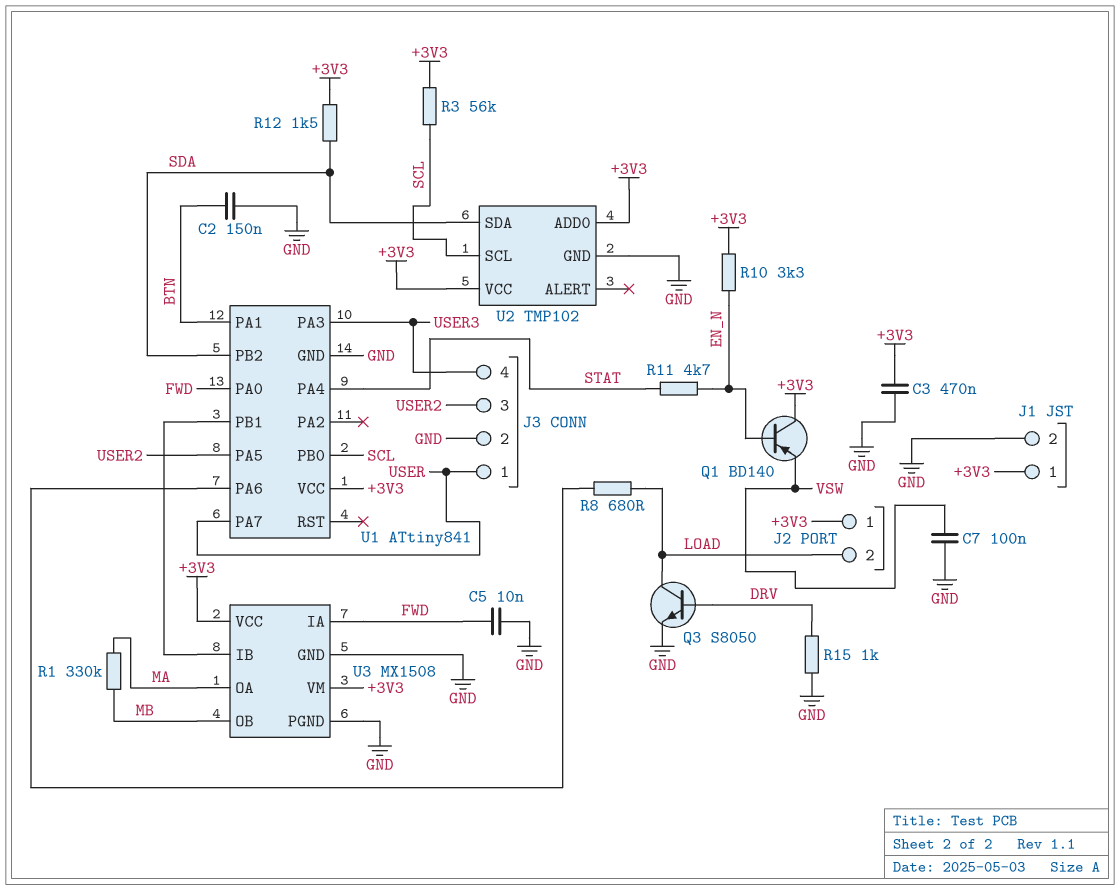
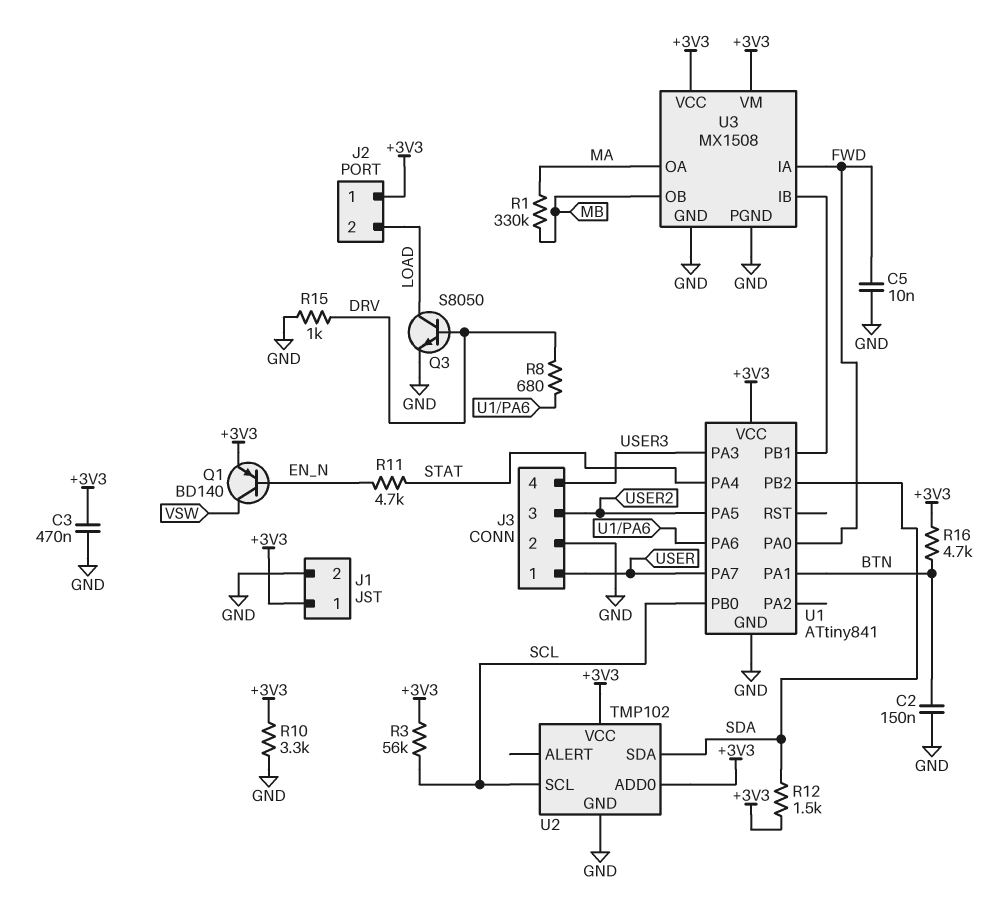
C7: 100nF (GND, VSW) -> none
Q1: PNP BD140 (B EN_N, C +3V3, E VSW) -> PNP BD140 (B EN_N, C VSW, E +3V3)
R8: 680 (LOAD, U1/PA6) -> 680 (DRV, U1/PA6)
R10: 3.3k (+3V3, EN_N) -> 3.3k (+3V3, GND)
R16: none -> 4.7k (+3V3, BTN)

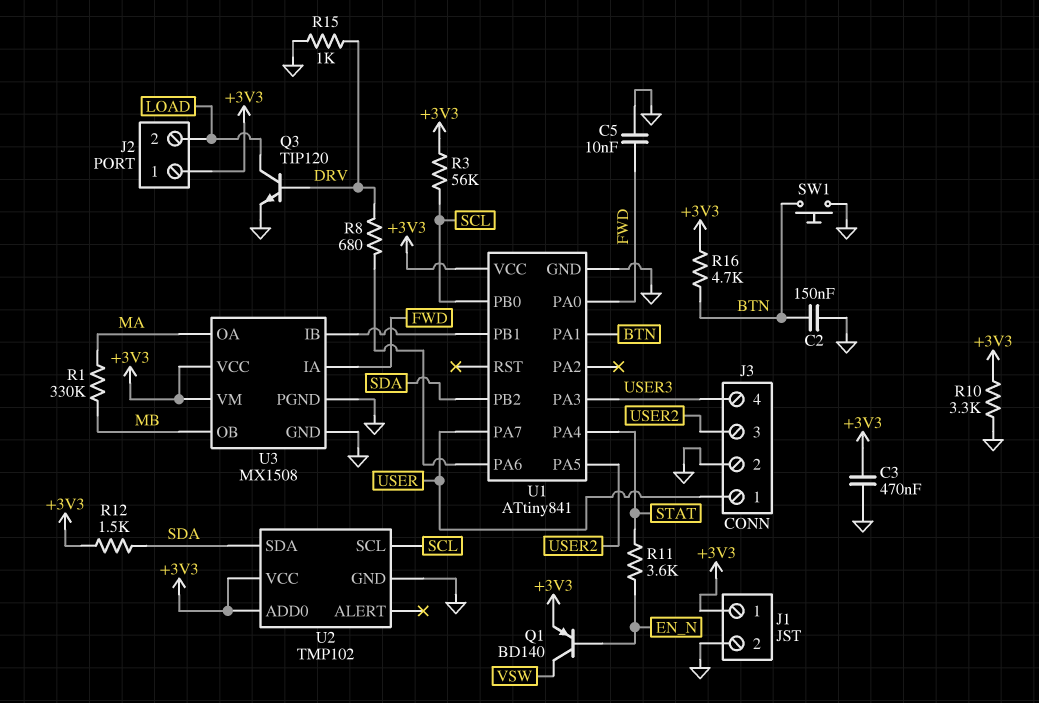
Q3: NPN S8050 (B DRV, C LOAD, E GND) -> NPN TIP120 (B DRV, C LOAD, E GND)
R11: 4.7k (EN_N, STAT) -> 3.6k (EN_N, STAT)
SW1: none -> button (BTN, GND)

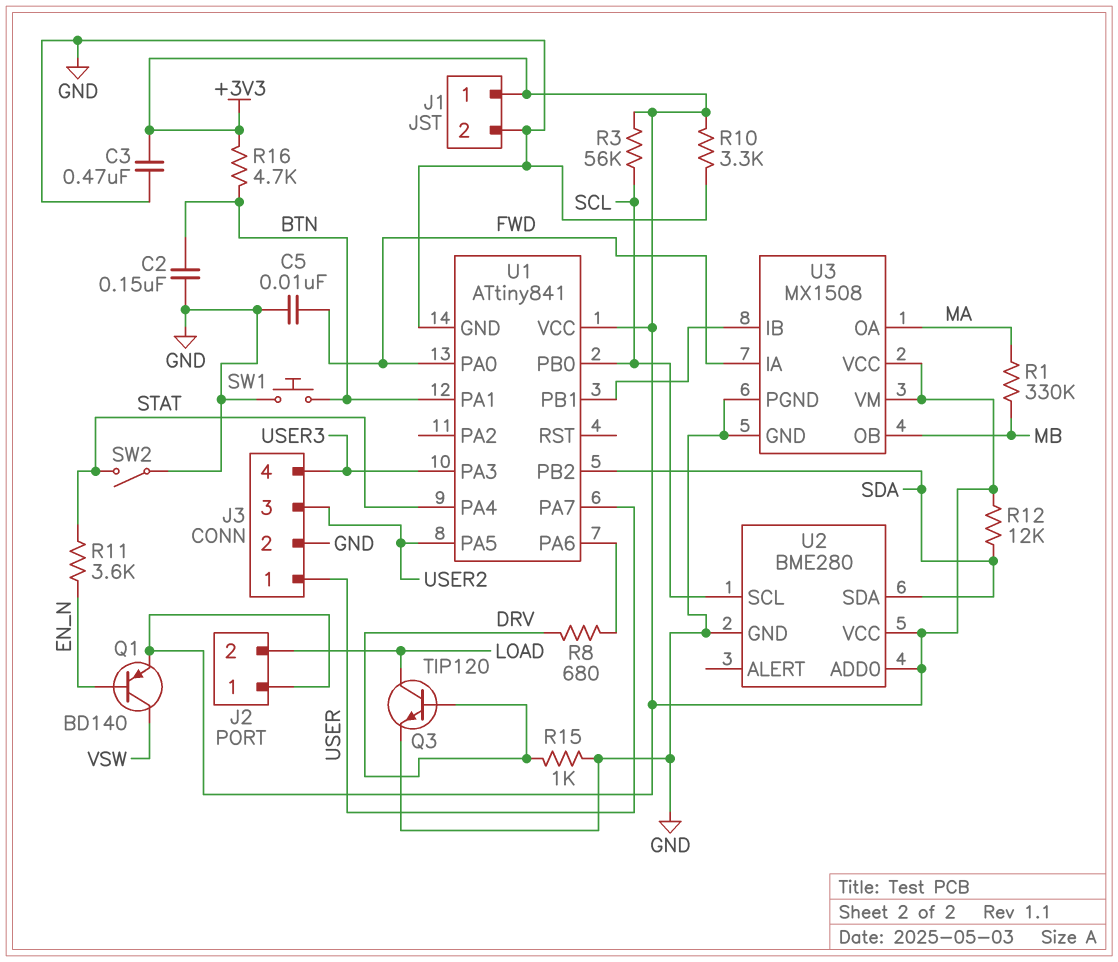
R12: 1.5k (+3V3, SDA) -> 12k (+3V3, SDA)
SW2: none -> switch (GND, STAT)
U2: TMP102 -> BME280

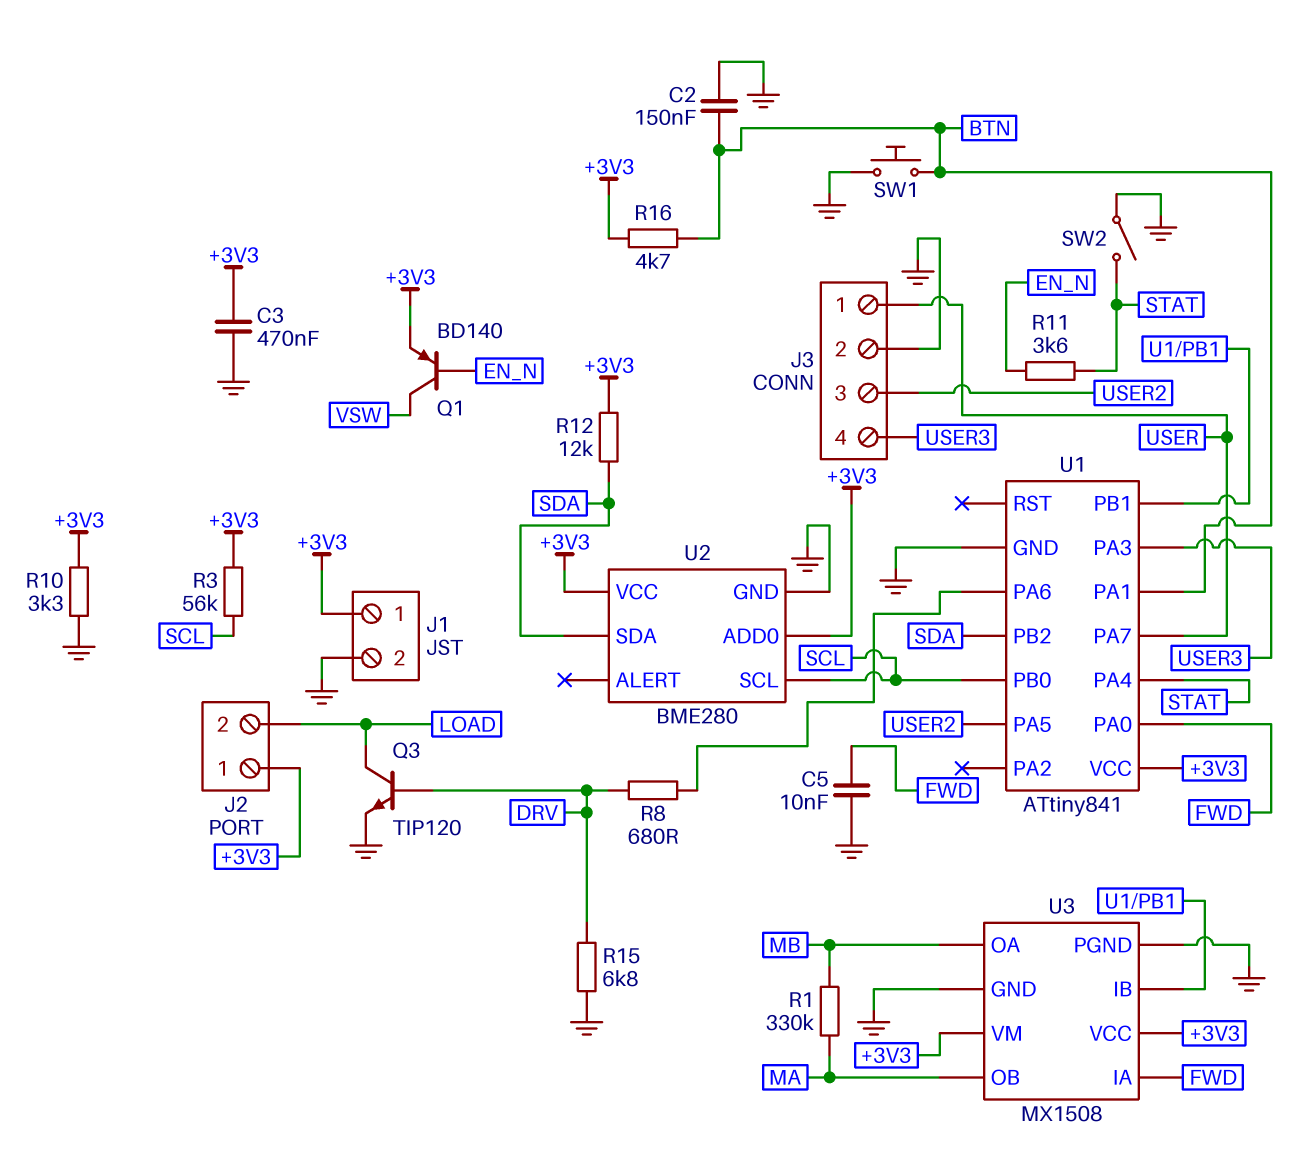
R15: 1k (DRV, GND) -> 6.8k (DRV, GND)
U3 pin OA: MA -> MB
U3 pin OB: MB -> MA

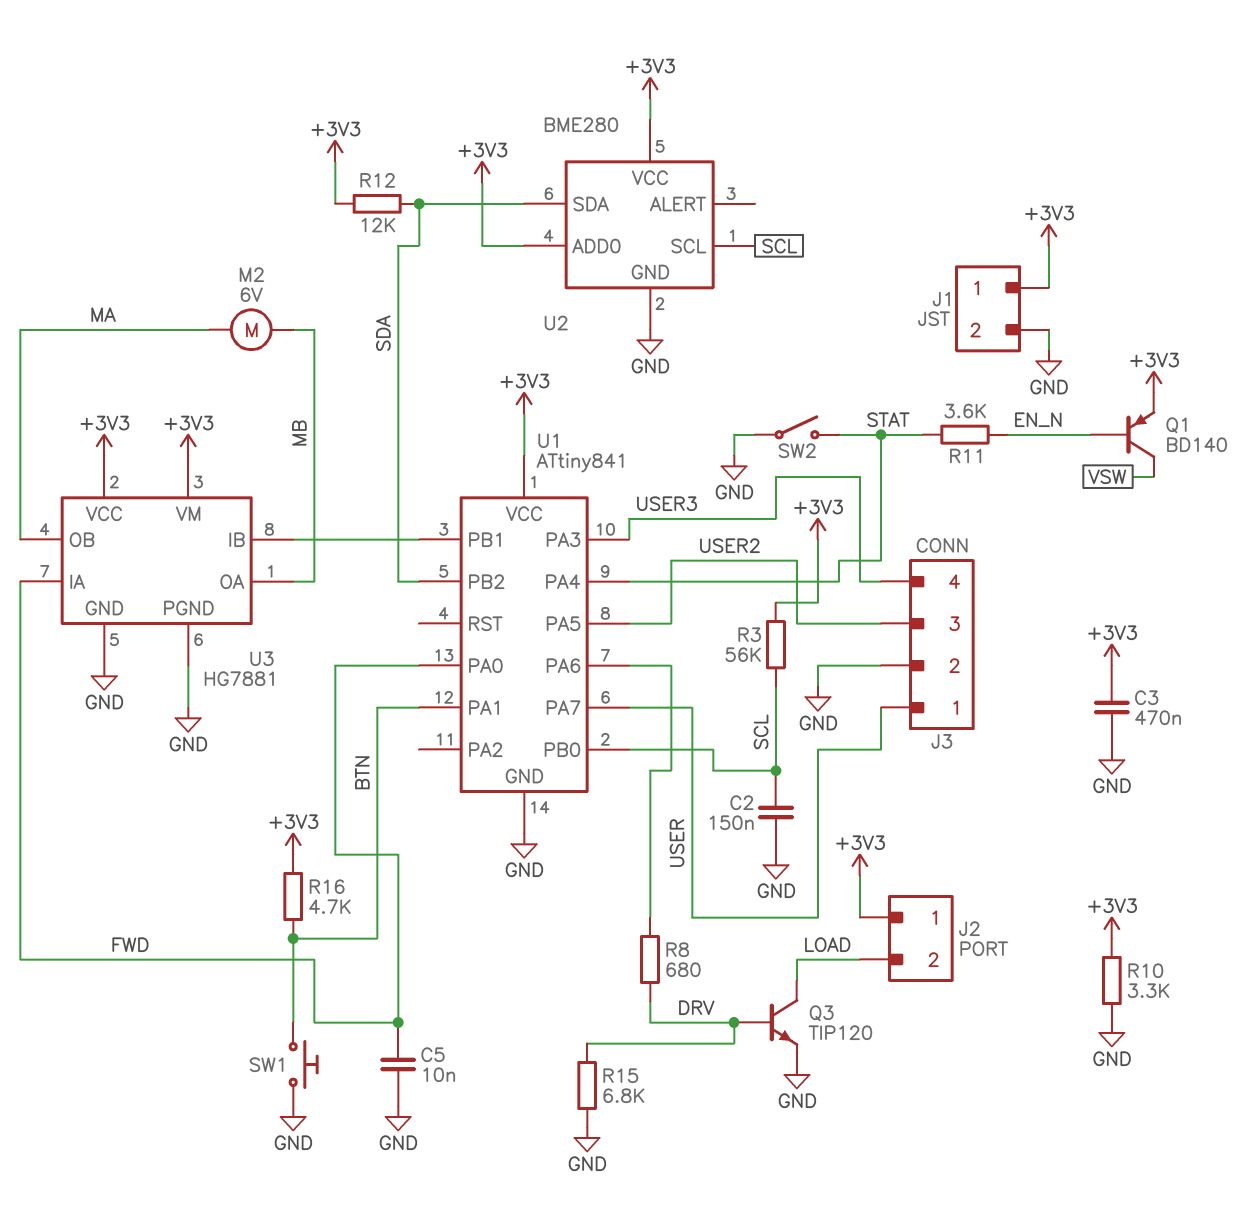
C2: 150nF (BTN, GND) -> 150nF (GND, SCL)
M2: none -> motor 6V (MA, MB)
R1: 330k (MA, MB) -> none
U3: MX1508 -> HG7881

